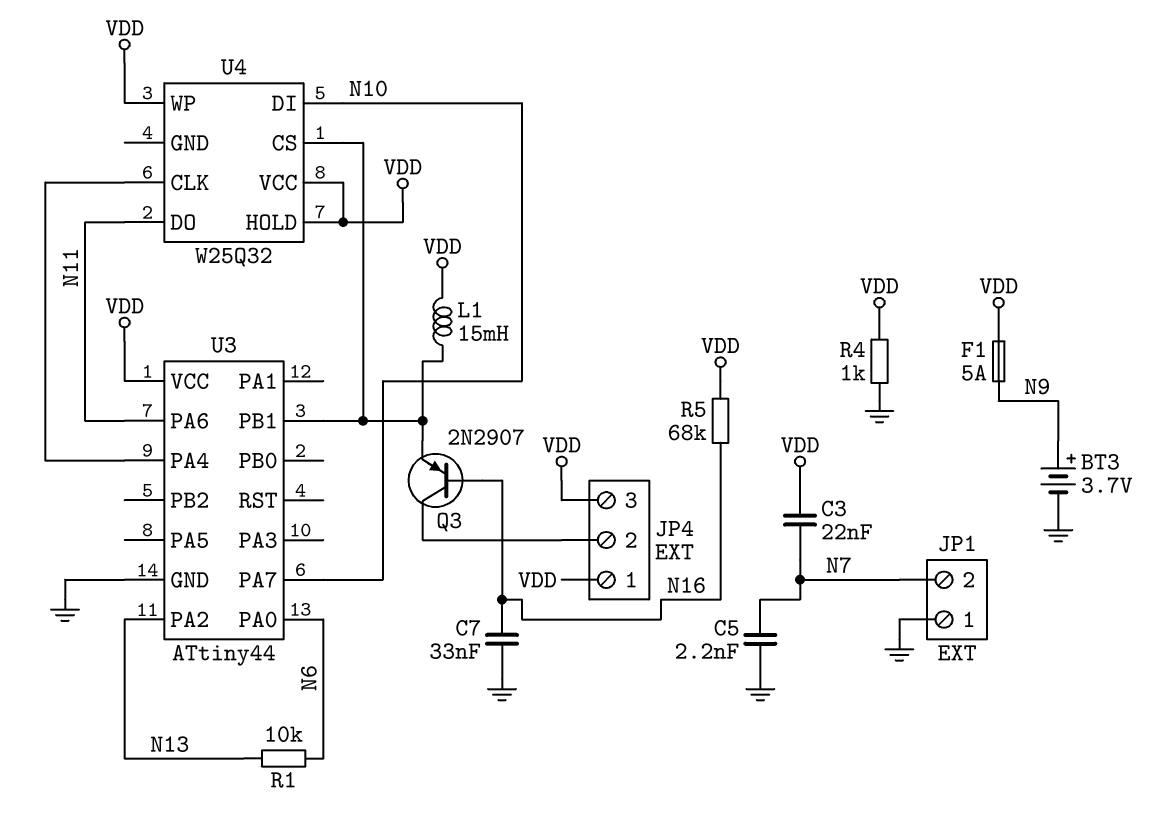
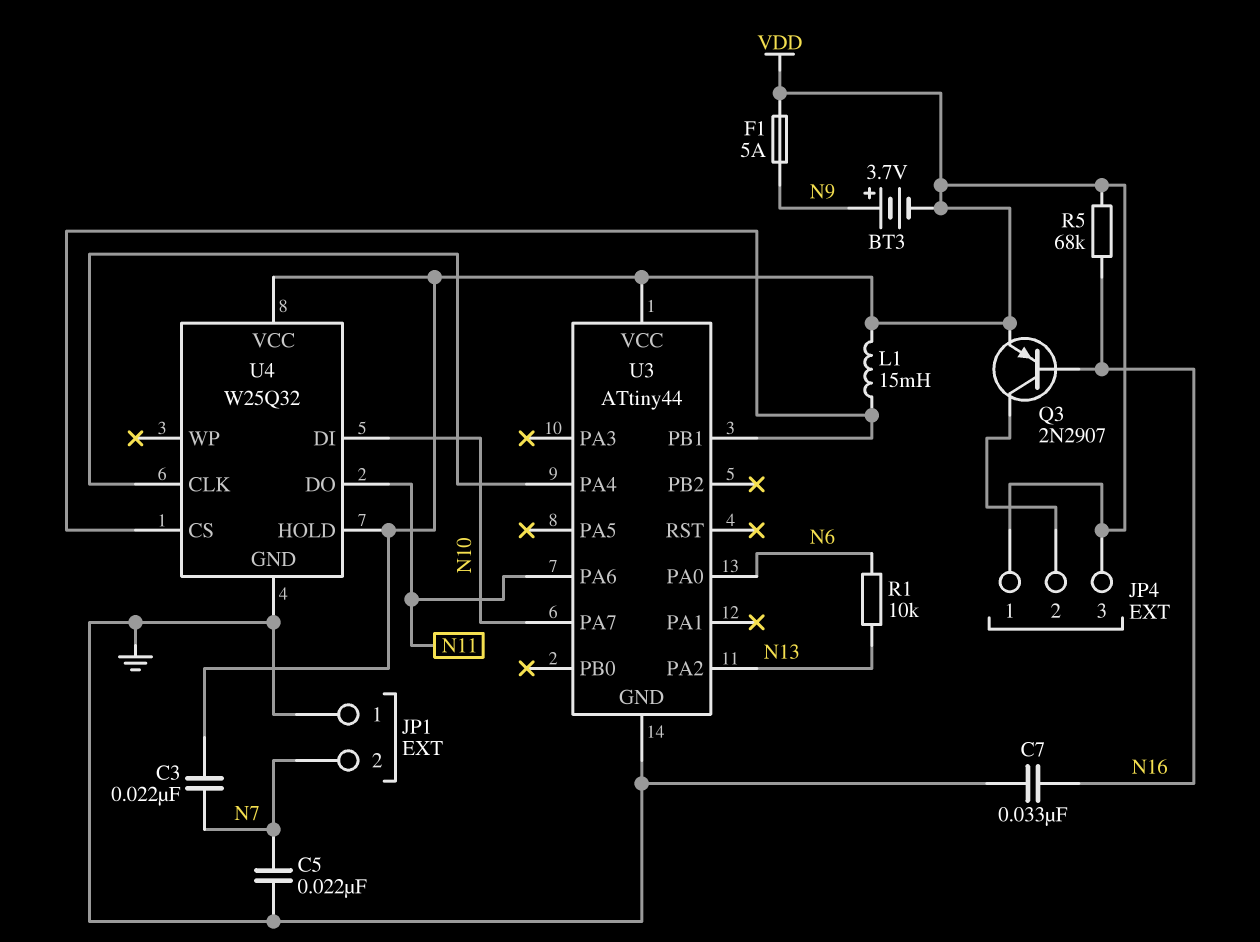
BT3: 3.7V (plus N9, minus GND) -> 3.7V (plus N9, minus VDD)
C5: 2.2nF (GND, N7) -> 22nF (GND, N7)
Q3: PNP 2N2907 (B N16, C JP4/2, E U3/PB1) -> PNP 2N2907 (B N16, C JP4/2, E VDD)
R4: 1k (GND, VDD) -> none
U4 pin GND: none -> GND
U4 pin WP: VDD -> none

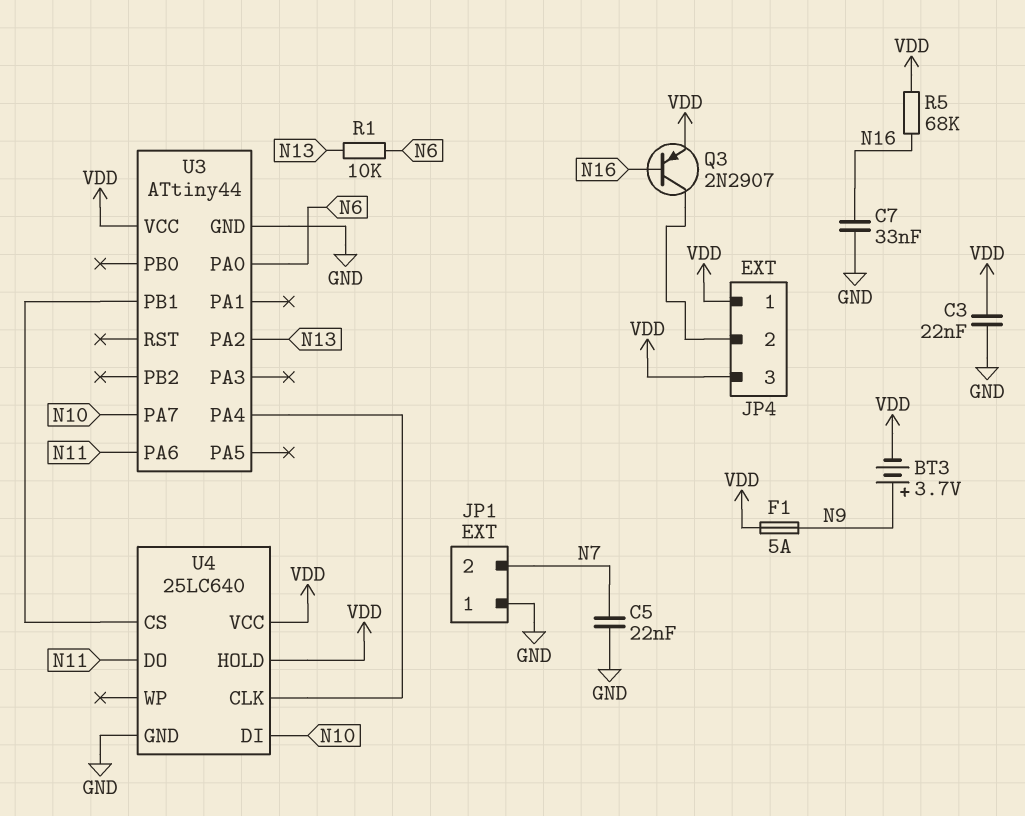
C3: 22nF (N7, VDD) -> 22nF (GND, VDD)
L1: 15mH (U3/PB1, VDD) -> none
U4: W25Q32 -> 25LC640

